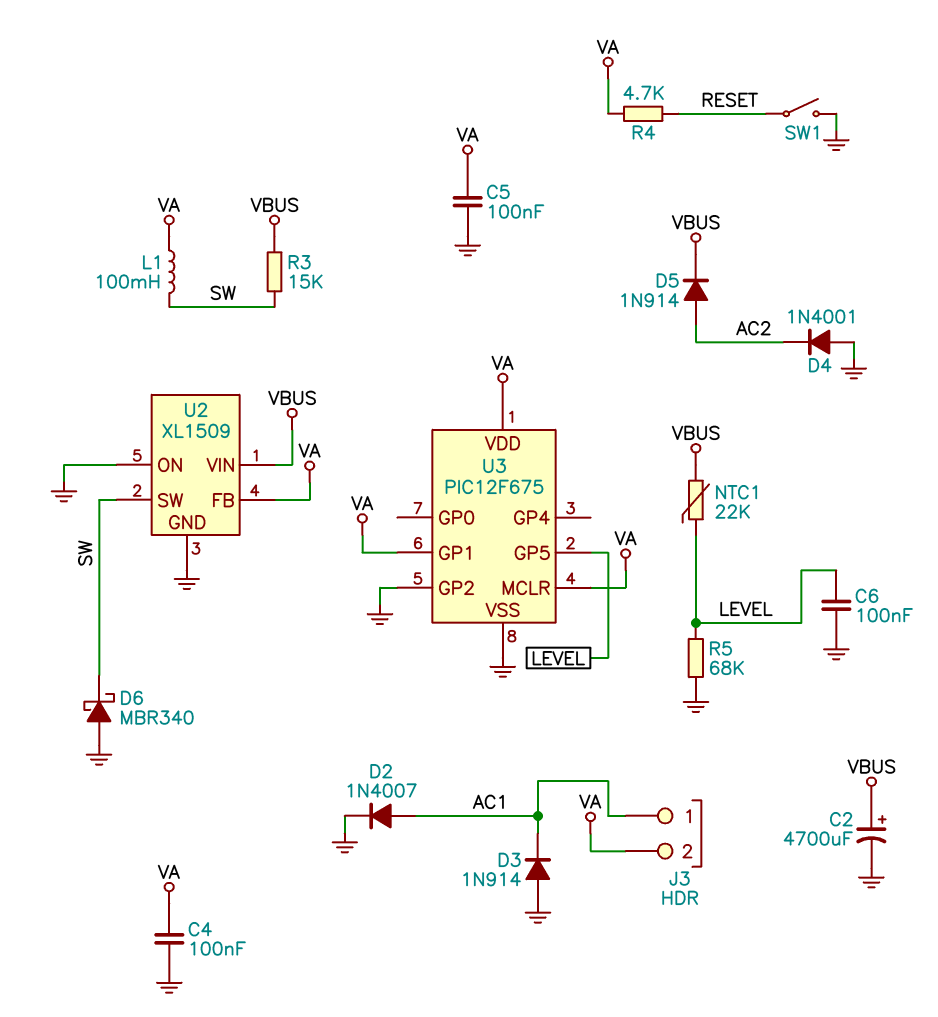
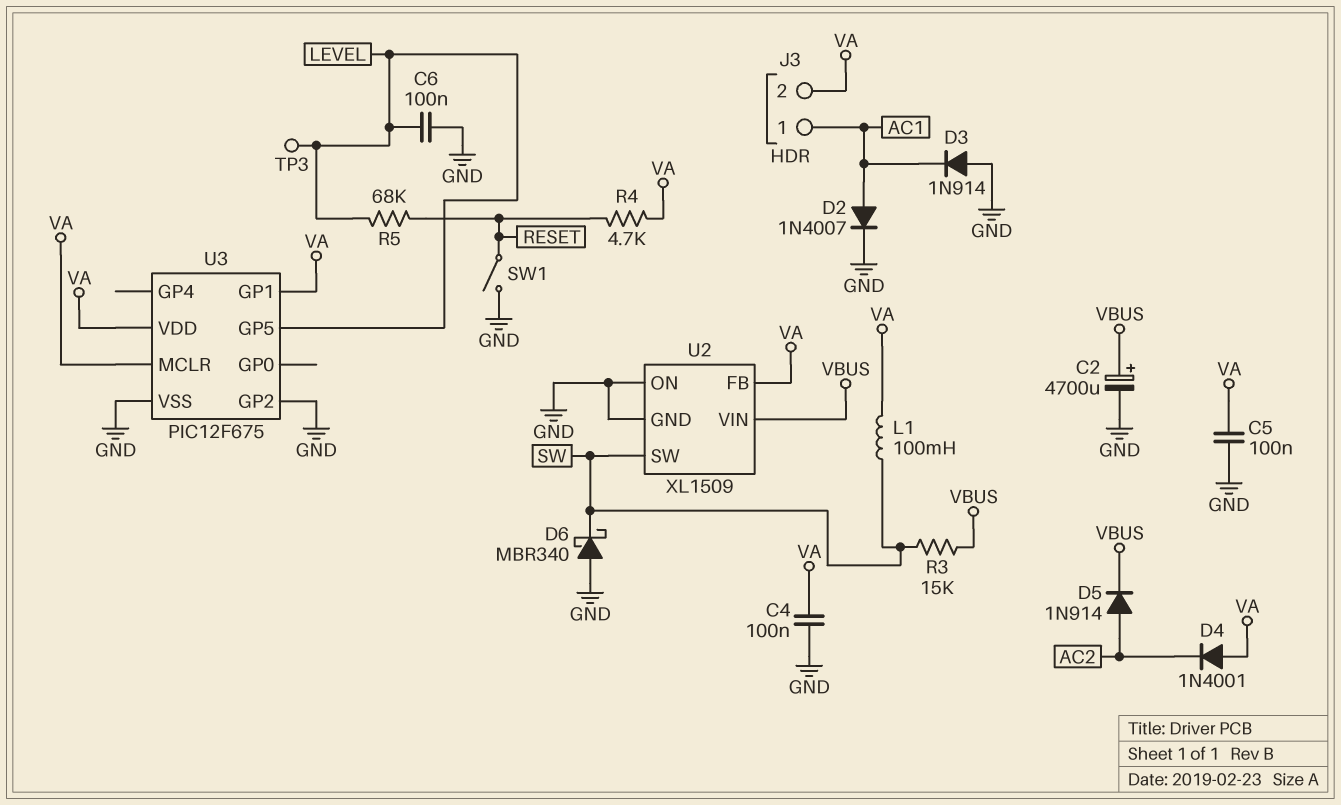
D4: diode 1N4001 (A GND, K AC2) -> diode 1N4001 (A VA, K AC2)
NTC1: 22k (LEVEL, VBUS) -> none
R5: 68k (GND, LEVEL) -> 68k (LEVEL, RESET)
TP3: none -> test point (LEVEL)

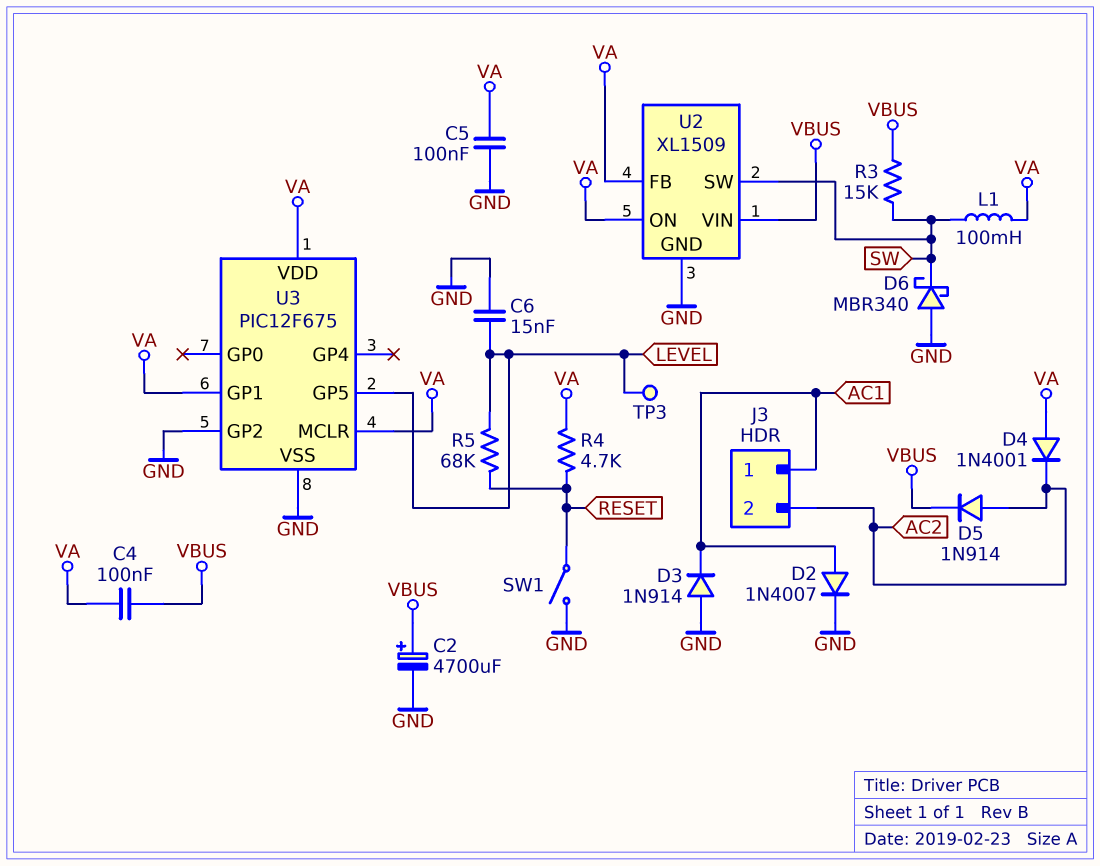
C4: 100nF (GND, VA) -> 100nF (VA, VBUS)
C6: 100nF (GND, LEVEL) -> 15nF (GND, LEVEL)
J3 pin 2: VA -> AC2
U2 pin ON: GND -> VA

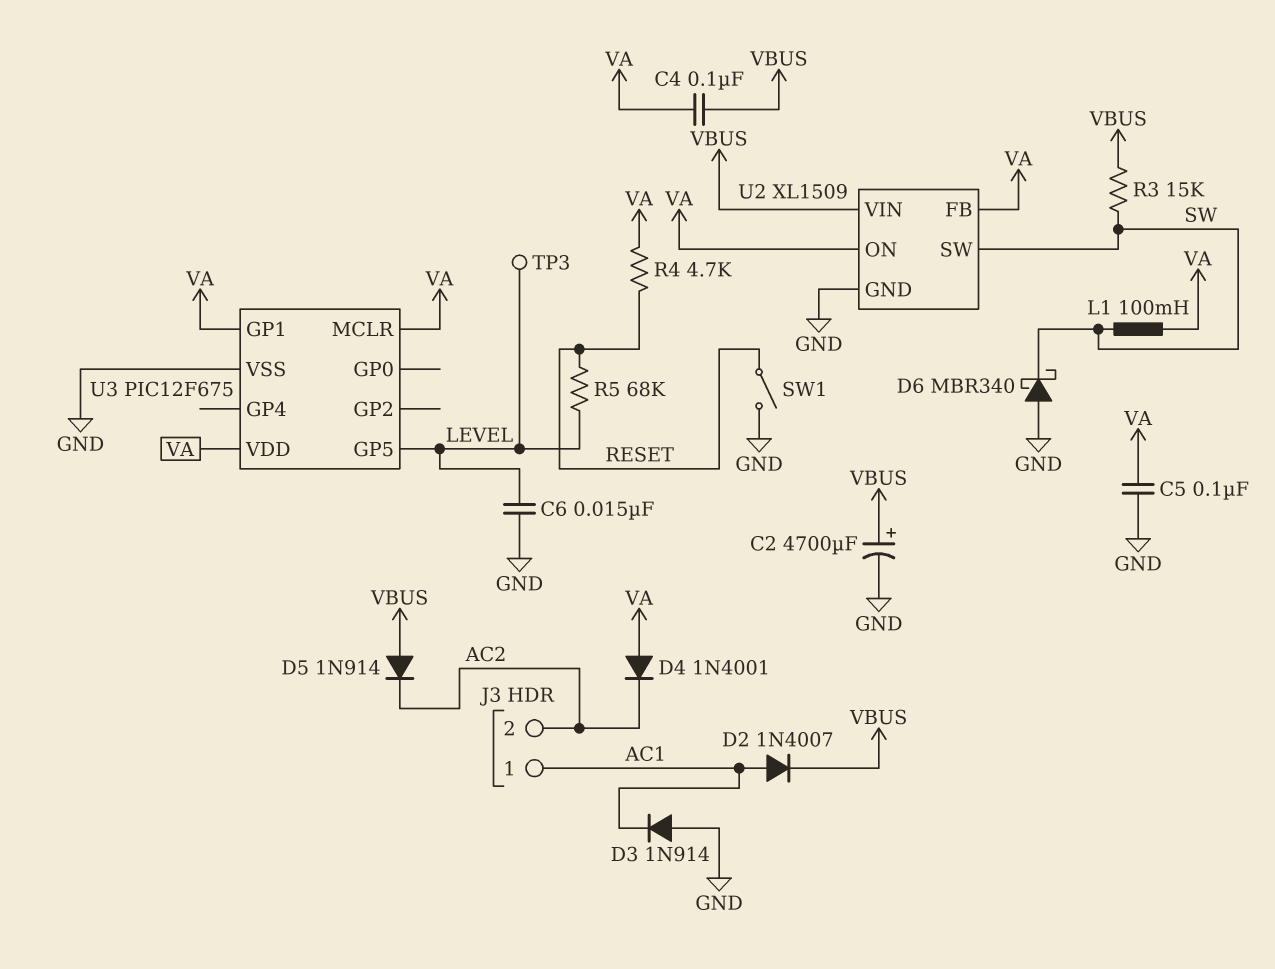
D2: diode 1N4007 (A AC1, K GND) -> diode 1N4007 (A AC1, K VBUS)
D5: diode 1N914 (A AC2, K VBUS) -> diode 1N914 (A VBUS, K AC2)
U3 pin GP2: GND -> none

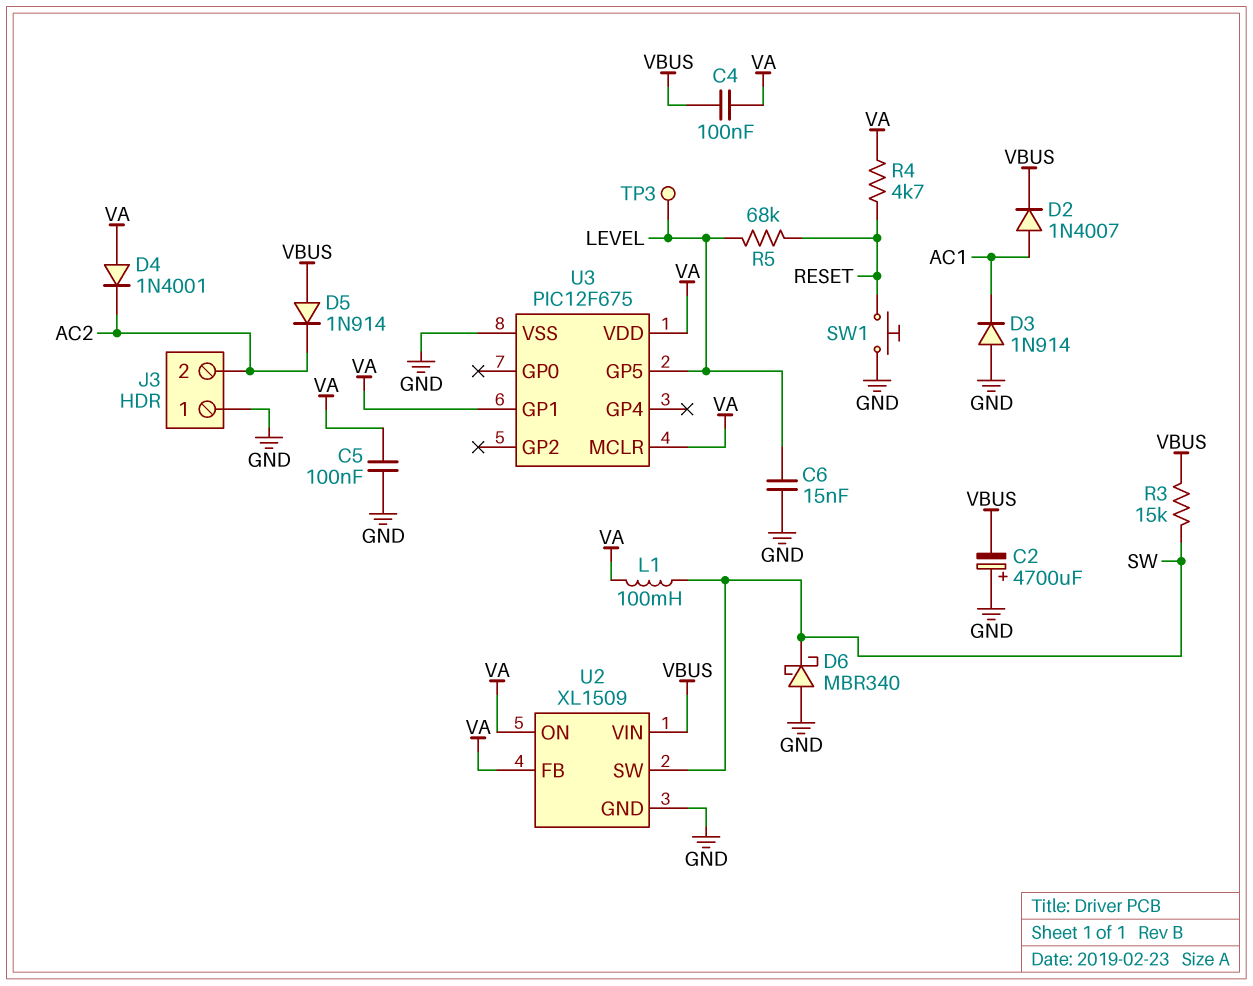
C2: 4700uF (plus VBUS, minus GND) -> 4700uF (plus GND, minus VBUS)
J3 pin 1: AC1 -> GND
SW1: switch (GND, RESET) -> button (GND, RESET)

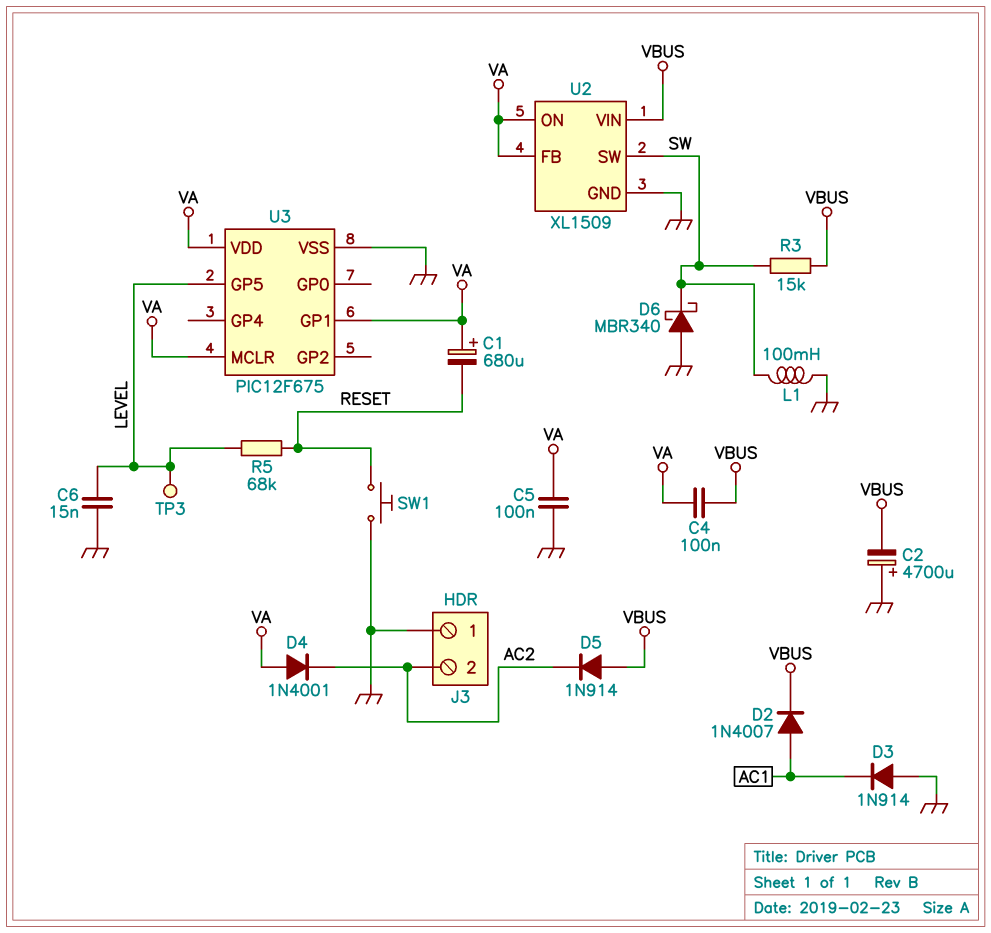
C1: none -> 680uF (plus VA, minus RESET)
L1: 100mH (SW, VA) -> 100mH (GND, SW)
R4: 4.7k (RESET, VA) -> none

